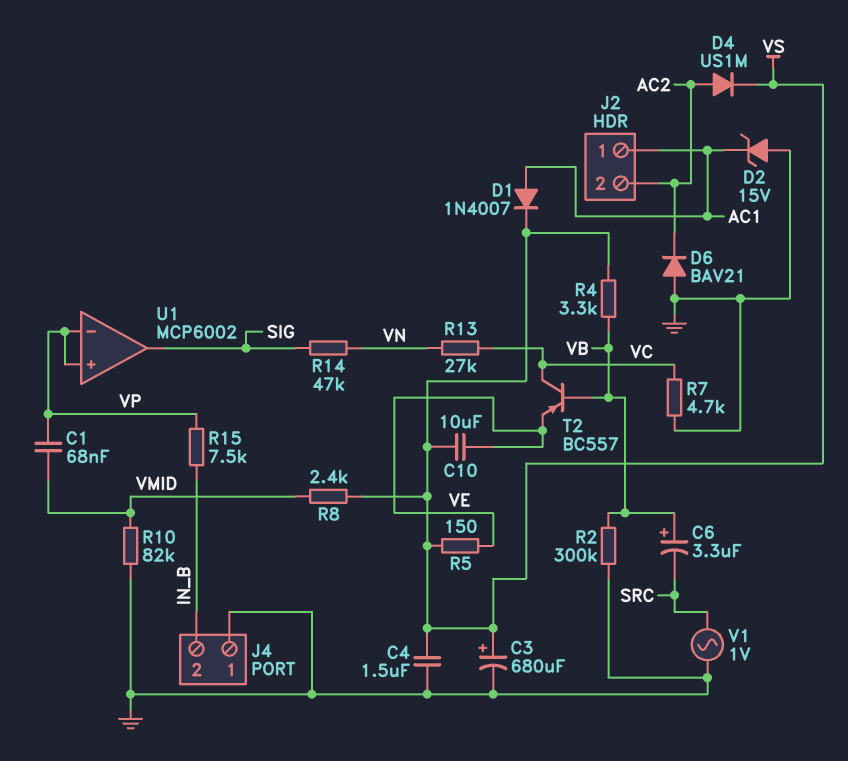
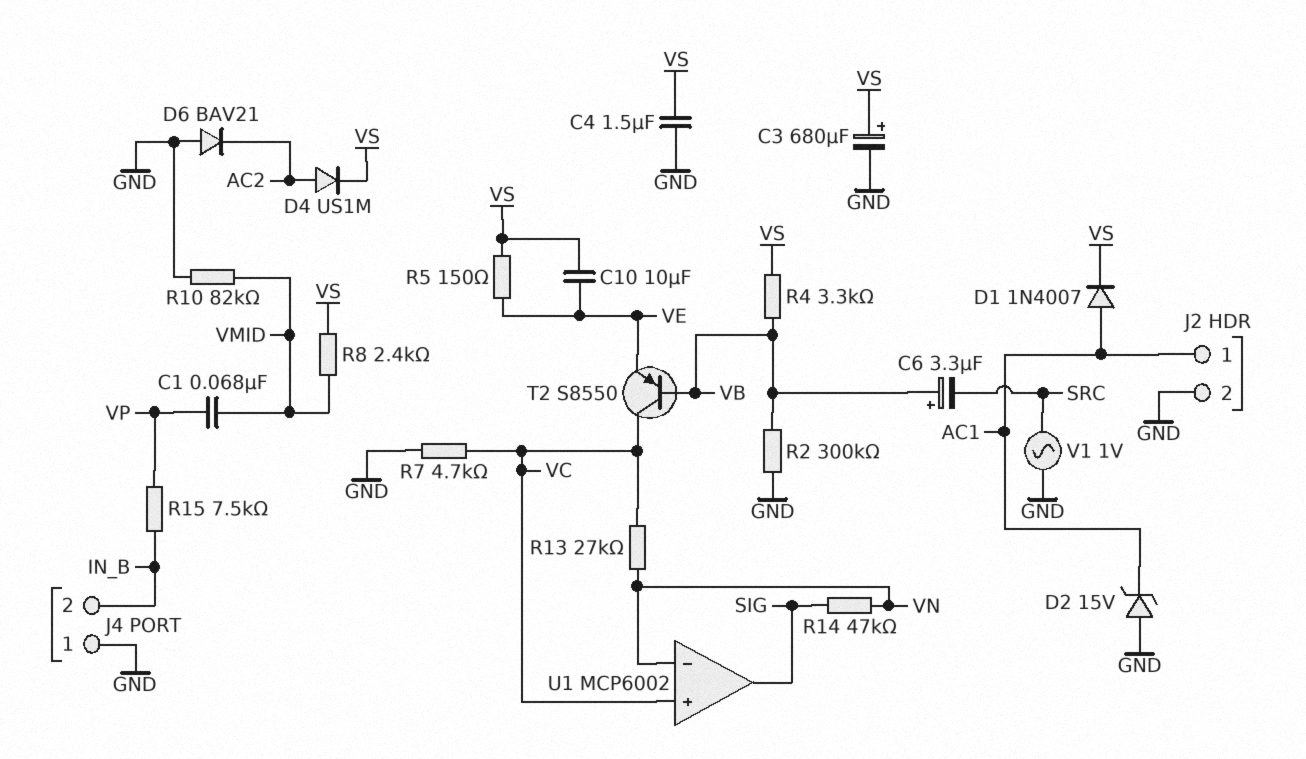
J2 pin 2: AC2 -> GND
T2: PNP BC557 (B VB, C VC, E VE) -> PNP S8550 (B VB, C VC, E VE)
U1 pin in+: VP -> VC
U1 pin in-: VP -> VN

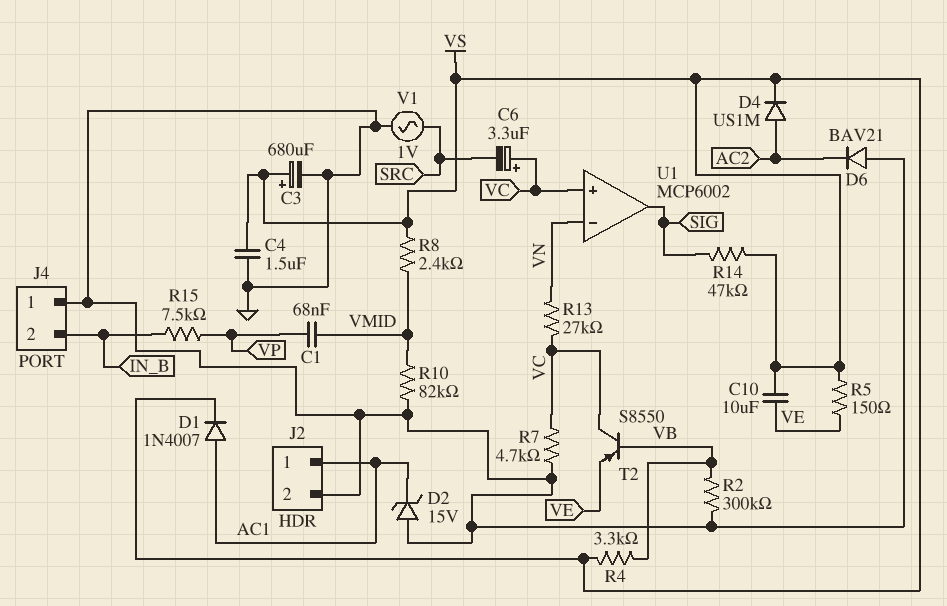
C6: 3.3uF (plus VB, minus SRC) -> 3.3uF (plus VC, minus SRC)
R14: 47k (SIG, VN) -> 47k (SIG, VS)

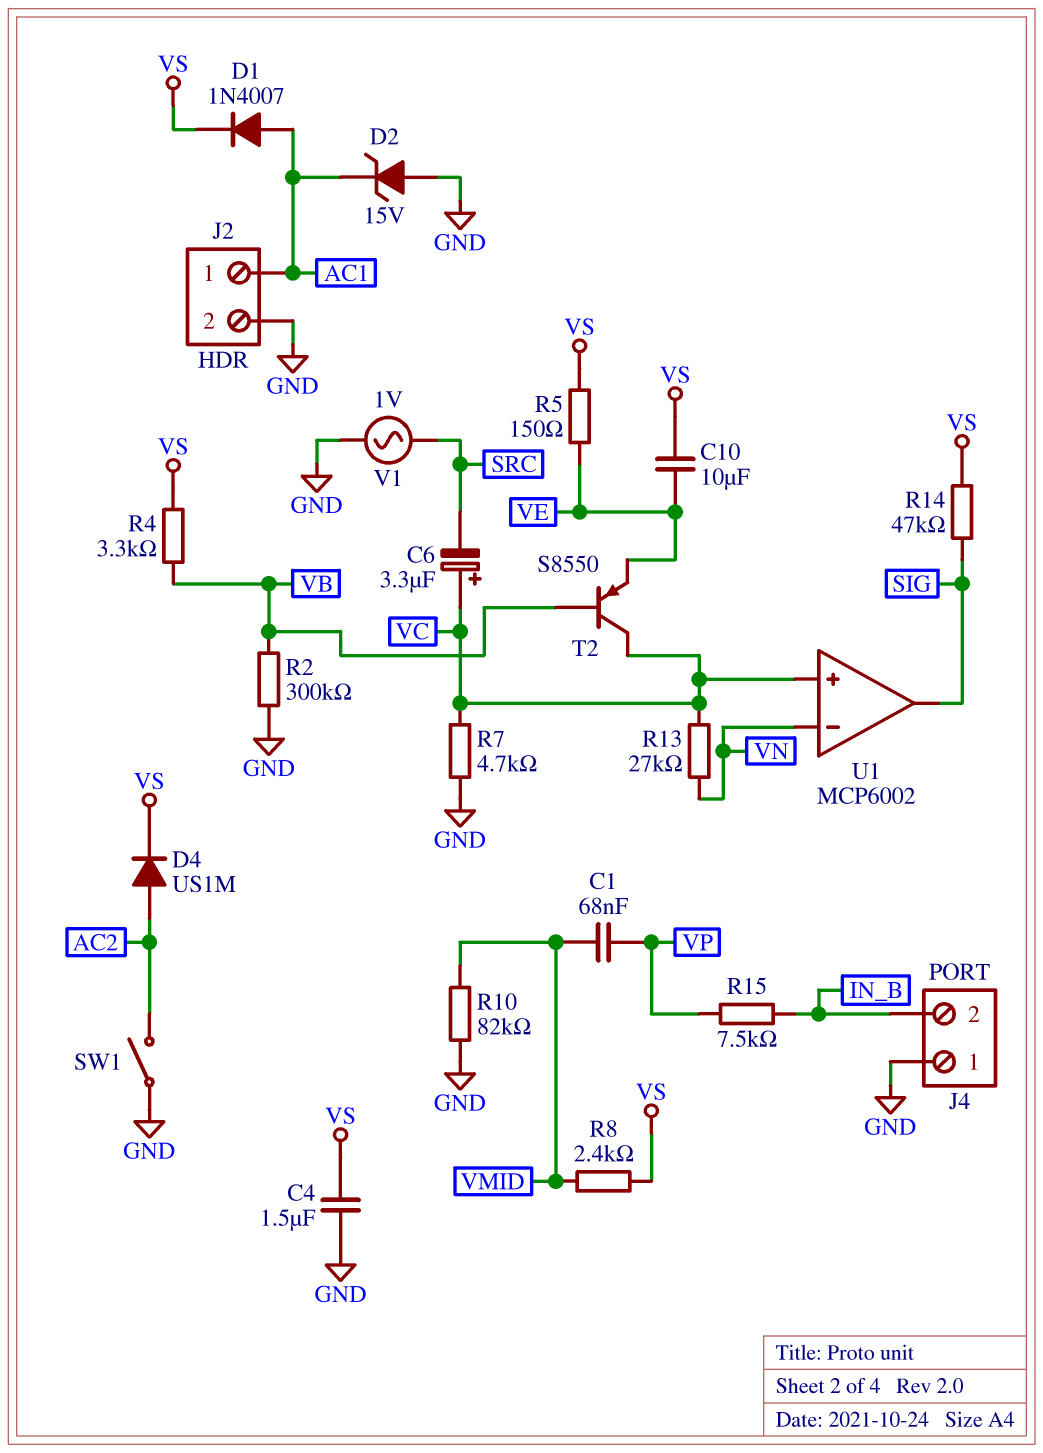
C3: 680uF (plus VS, minus GND) -> none
D6: diode BAV21 (A GND, K AC2) -> none
SW1: none -> switch (AC2, GND)

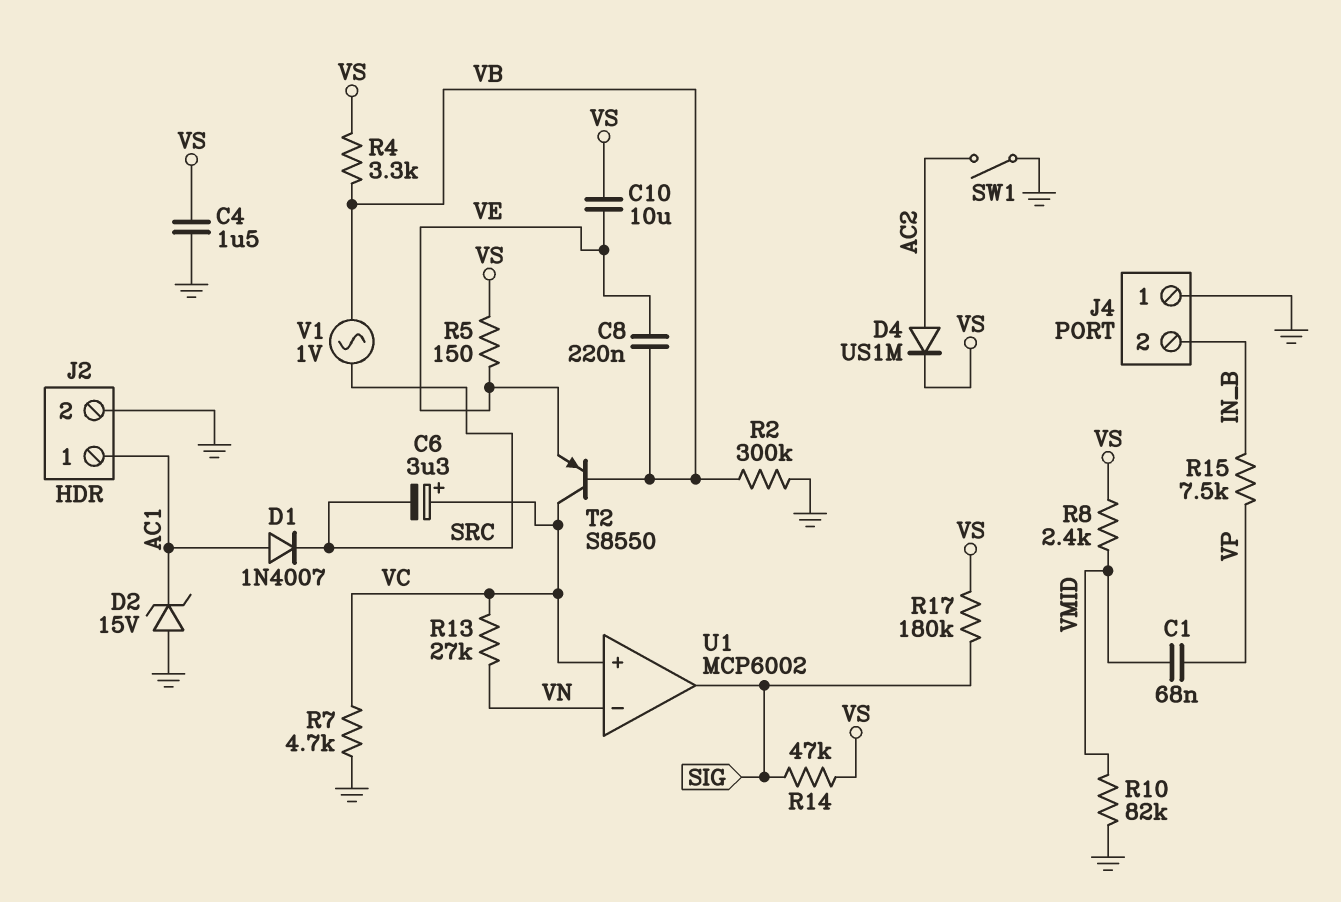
C8: none -> 220nF (VB, VE)
D1: diode 1N4007 (A AC1, K VS) -> diode 1N4007 (A AC1, K SRC)
R17: none -> 180k (SIG, VS)
V1: AC 1V (GND, SRC) -> AC 1V (SRC, VB)

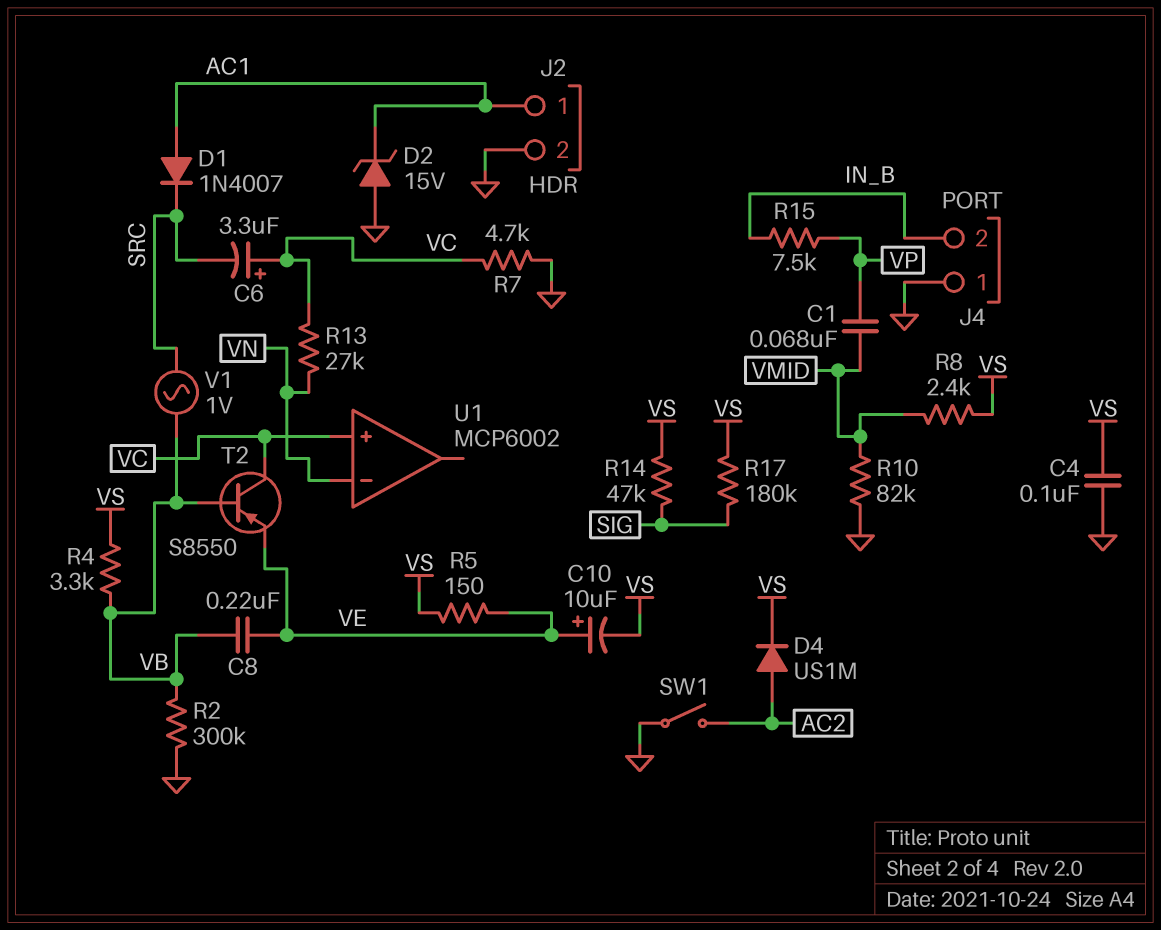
C4: 1.5uF (GND, VS) -> 100nF (GND, VS)
C10: 10uF (VE, VS) -> 10uF (plus VE, minus VS)
U1 pin out: SIG -> none

